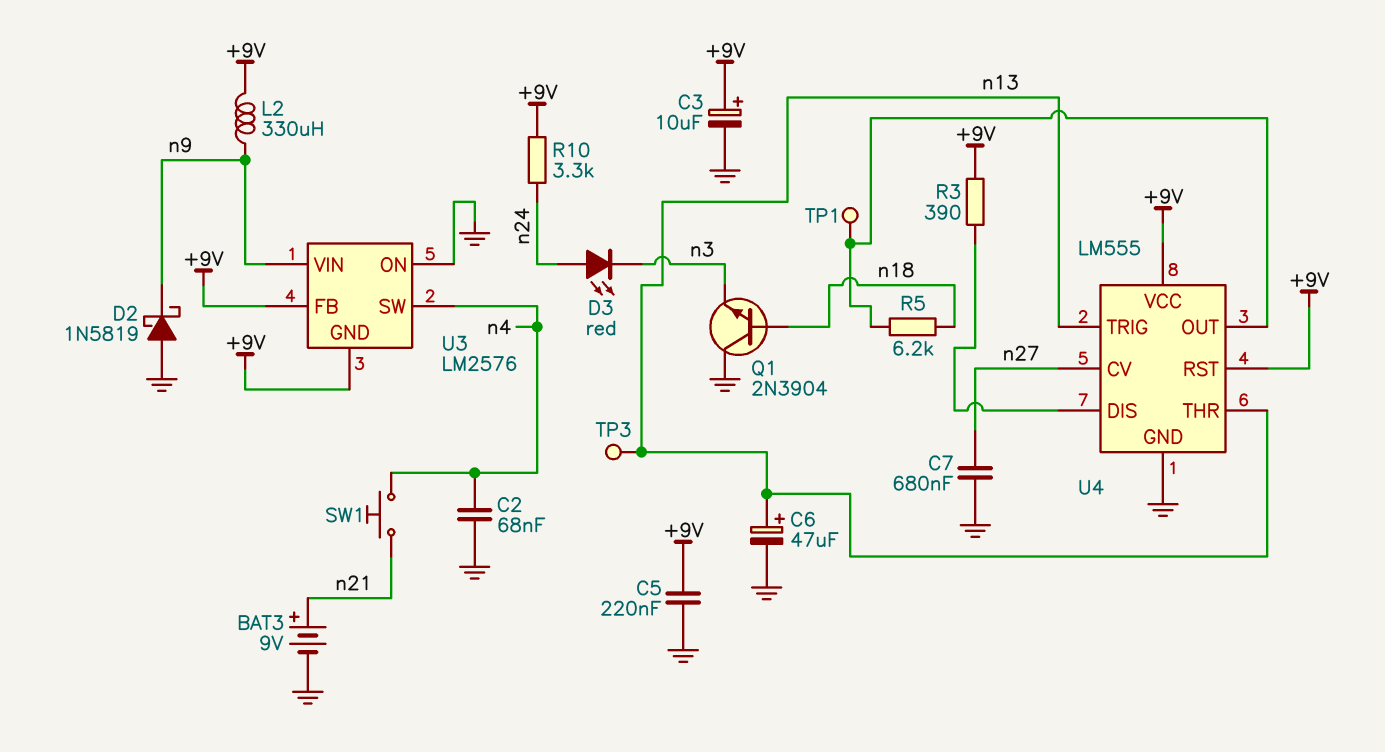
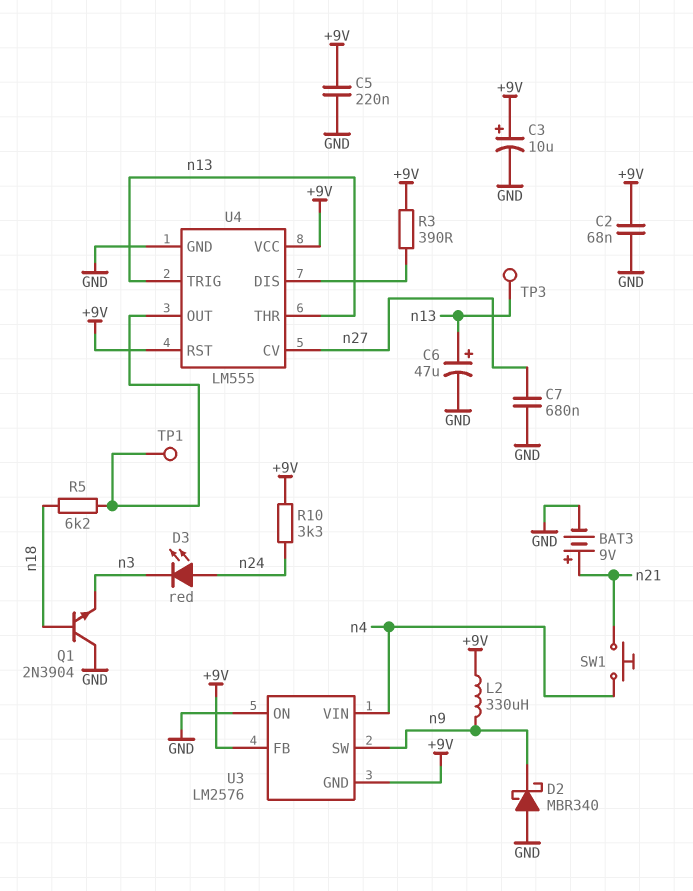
C2: 68nF (GND, n4) -> 68nF (+9V, GND)
D2: schottky 1N5819 (A GND, K n9) -> schottky MBR340 (A GND, K n9)
U3 pin SW: n4 -> n9
U3 pin VIN: n9 -> n4

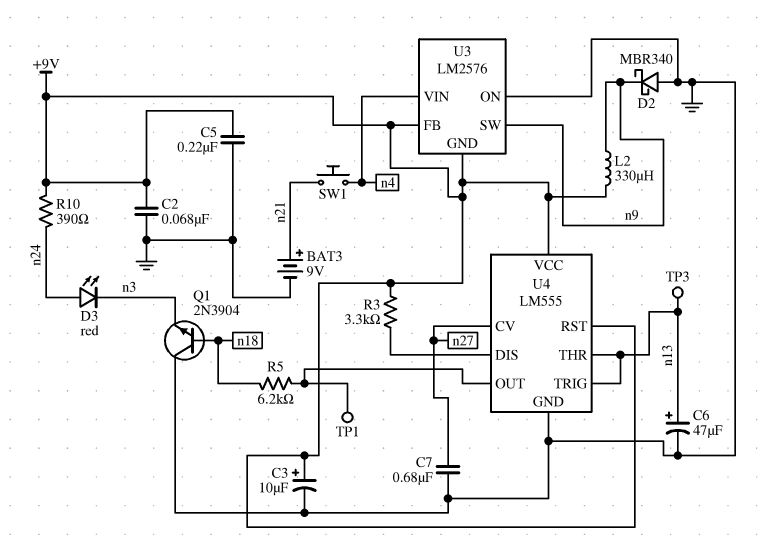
R3: 390 (+9V, U4/DIS) -> 3.3k (+9V, U4/DIS)
R10: 3.3k (+9V, n24) -> 390 (+9V, n24)

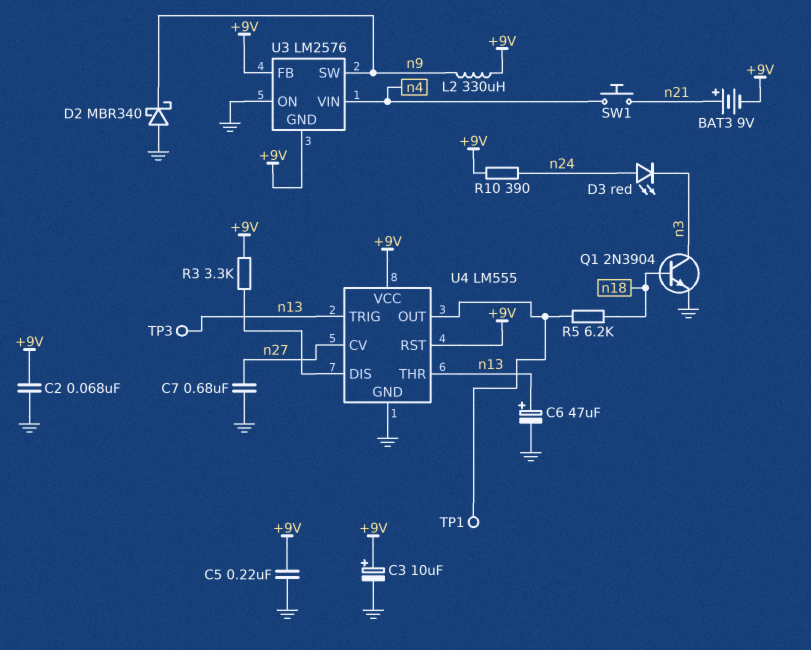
BAT3: 9V (plus n21, minus GND) -> 9V (plus n21, minus +9V)
Q1: NPN 2N3904 (B n18, C GND, E n3) -> NPN 2N3904 (B n18, C n3, E GND)

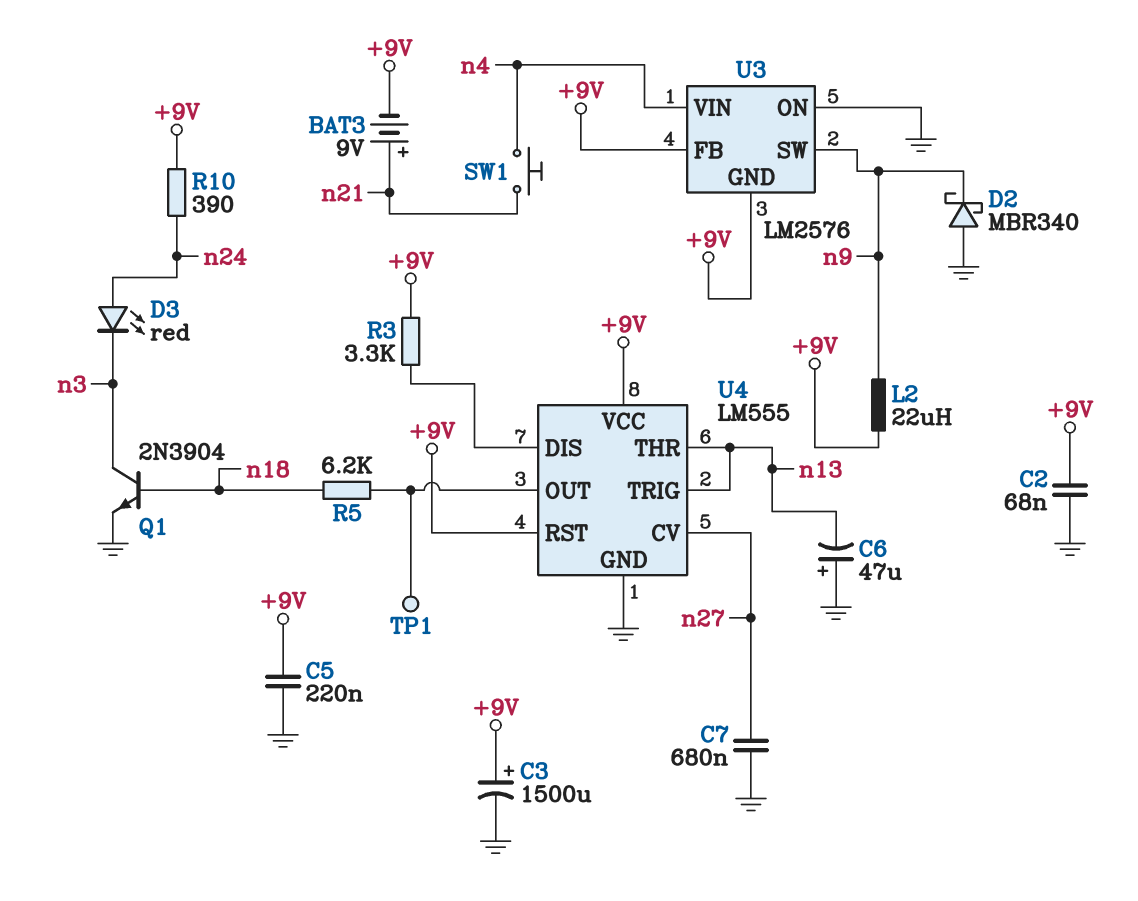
C3: 10uF (plus +9V, minus GND) -> 1500uF (plus +9V, minus GND)
C6: 47uF (plus n13, minus GND) -> 47uF (plus GND, minus n13)
L2: 330uH (+9V, n9) -> 22uH (+9V, n9)
TP3: test point (n13) -> none

